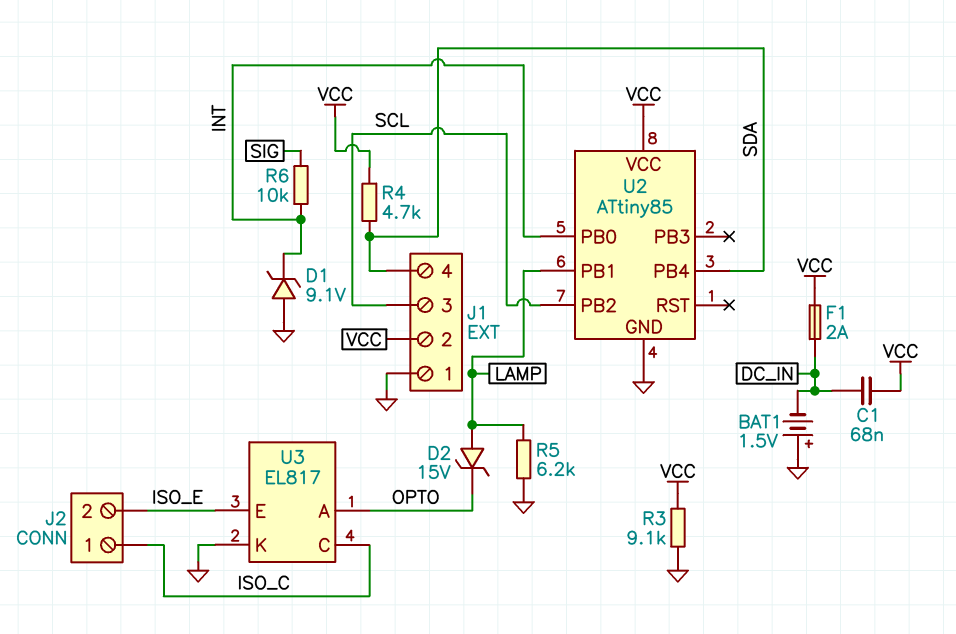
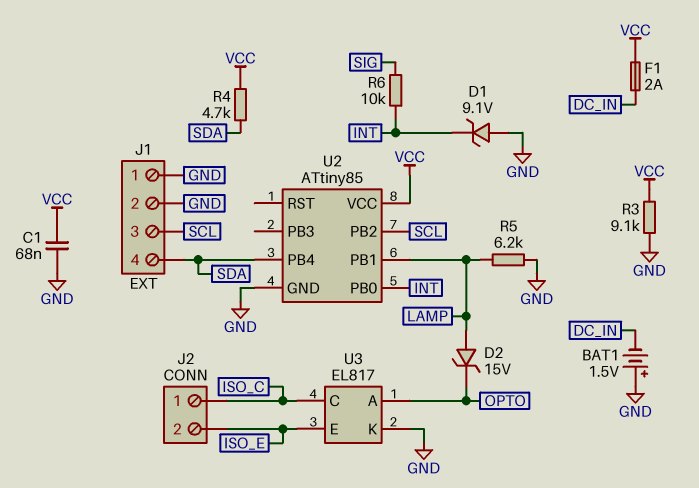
C1: 68nF (DC_IN, VCC) -> 68nF (GND, VCC)
J1 pin 2: VCC -> GND

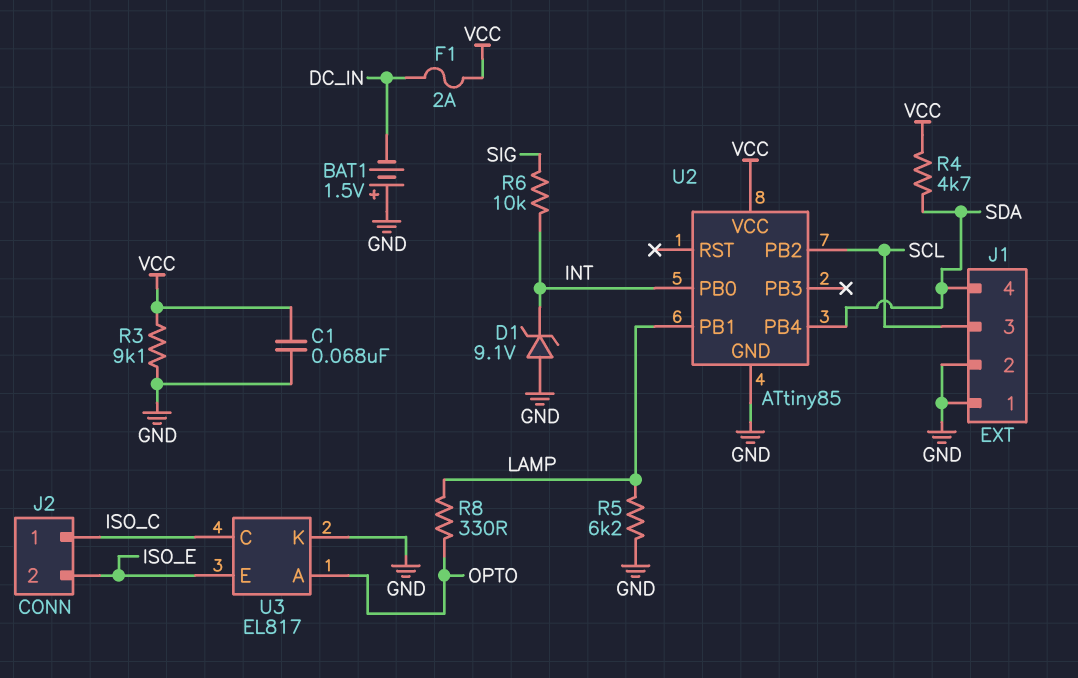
D2: zener 15V (A LAMP, K OPTO) -> none
R8: none -> 330 (LAMP, OPTO)

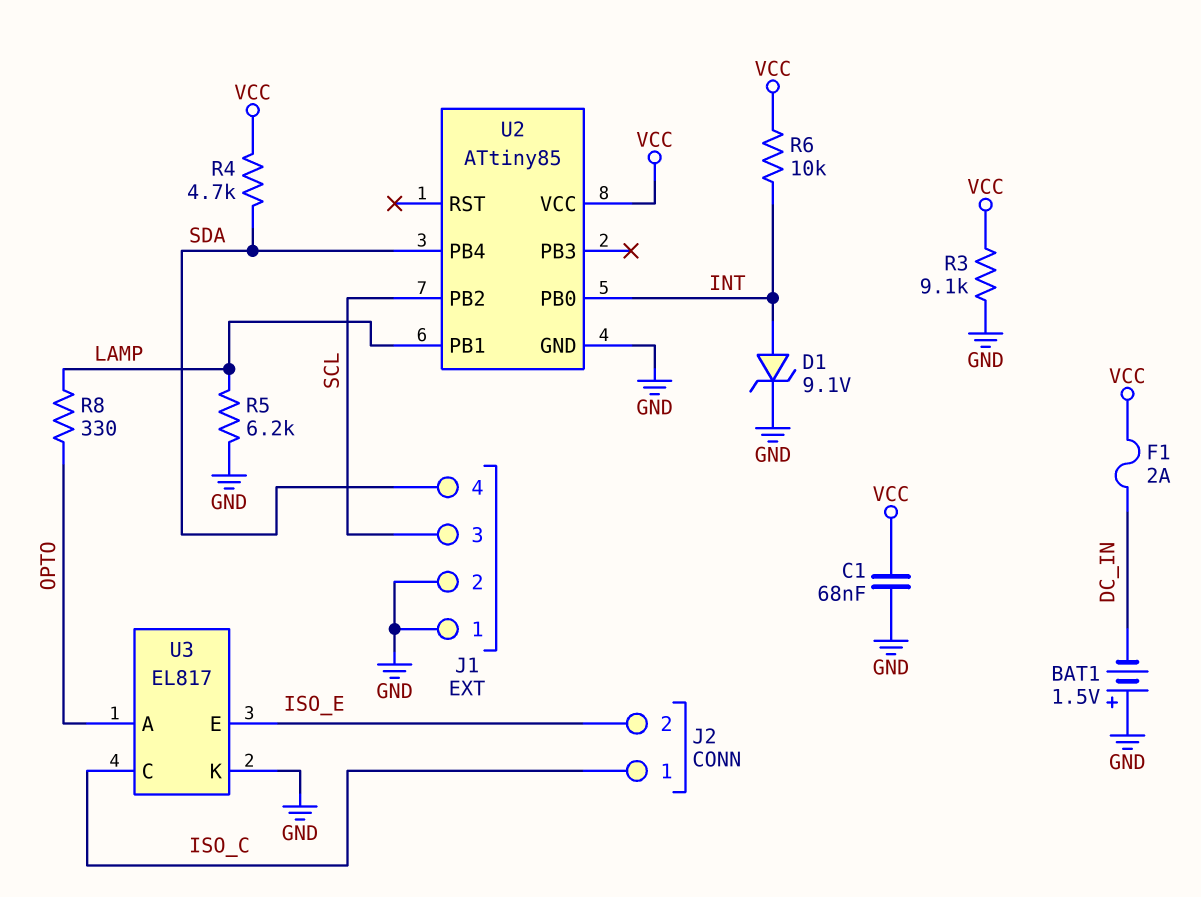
D1: zener 9.1V (A GND, K INT) -> zener 9.1V (A INT, K GND)
R6: 10k (INT, SIG) -> 10k (INT, VCC)

